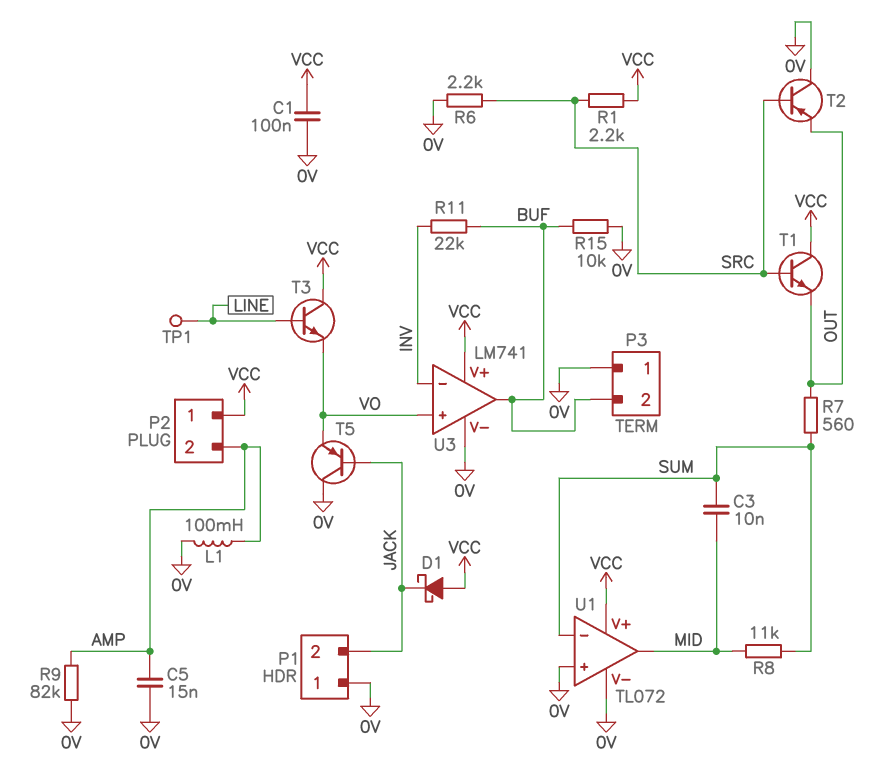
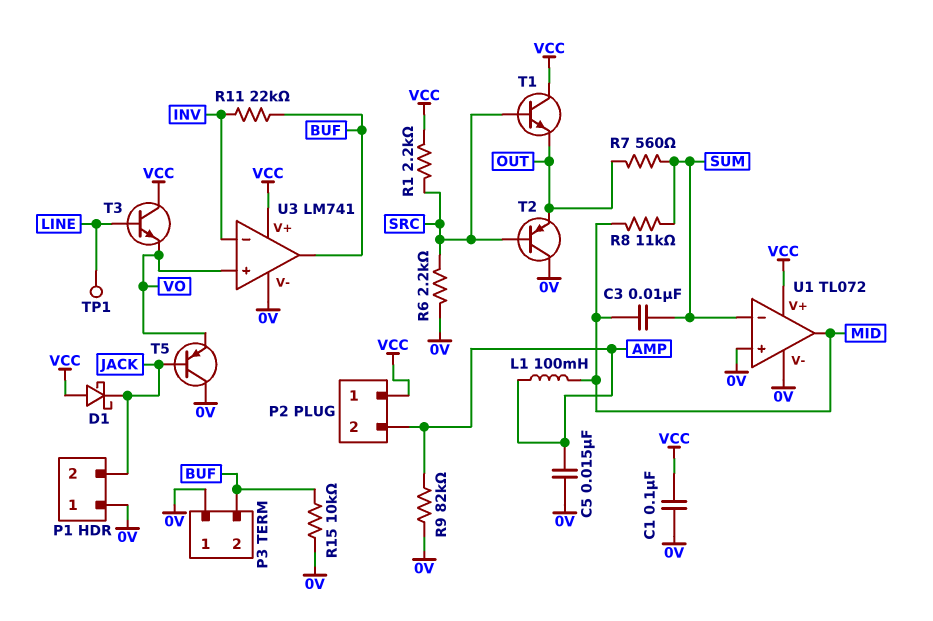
L1: 100mH (0V, AMP) -> 100mH (AMP, MID)

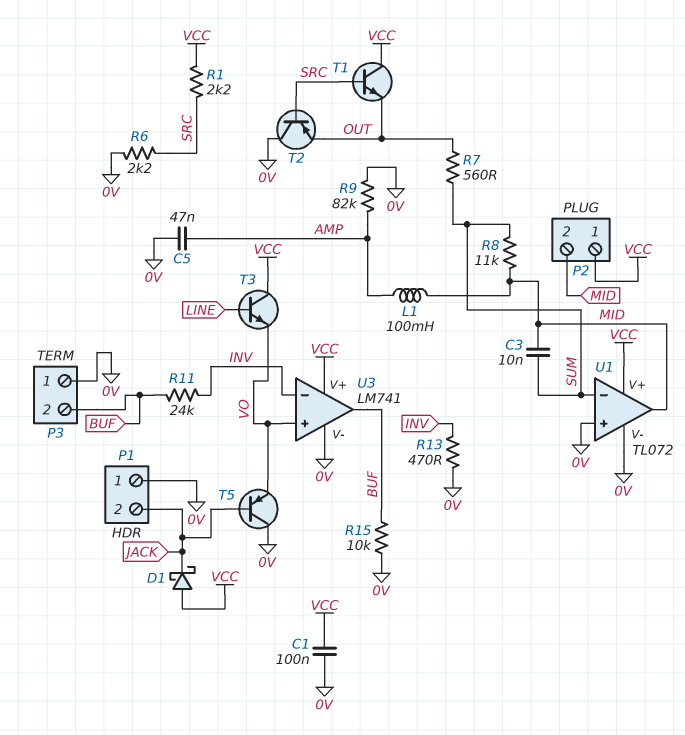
C5: 15nF (0V, AMP) -> 47nF (0V, AMP)
P2 pin 2: AMP -> MID
R11: 22k (BUF, INV) -> 24k (BUF, INV)
R13: none -> 470 (0V, INV)
TP1: test point (LINE) -> none

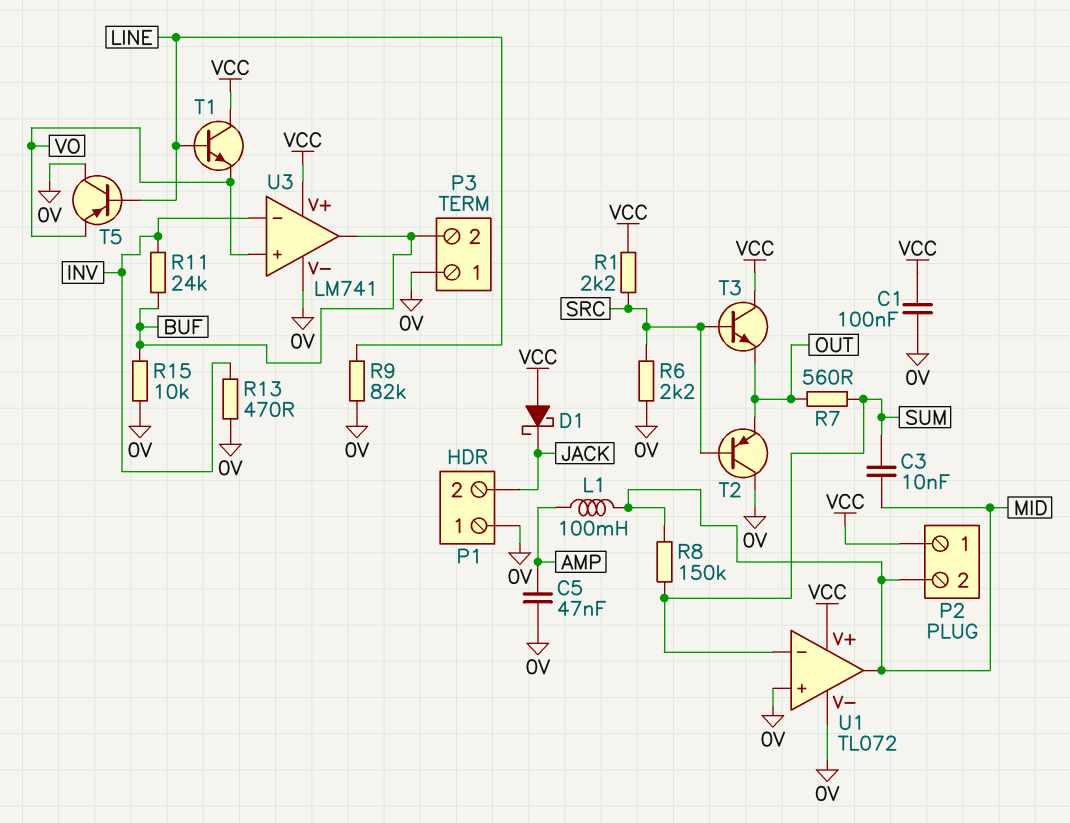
R8: 11k (MID, SUM) -> 150k (MID, SUM)
R9: 82k (0V, AMP) -> 82k (0V, LINE)
T1: NPN (B SRC, C VCC, E OUT) -> NPN (B LINE, C VCC, E VO)
T3: NPN (B LINE, C VCC, E VO) -> NPN (B SRC, C VCC, E OUT)
T5: PNP (B JACK, C 0V, E VO) -> PNP (B LINE, C 0V, E VO)

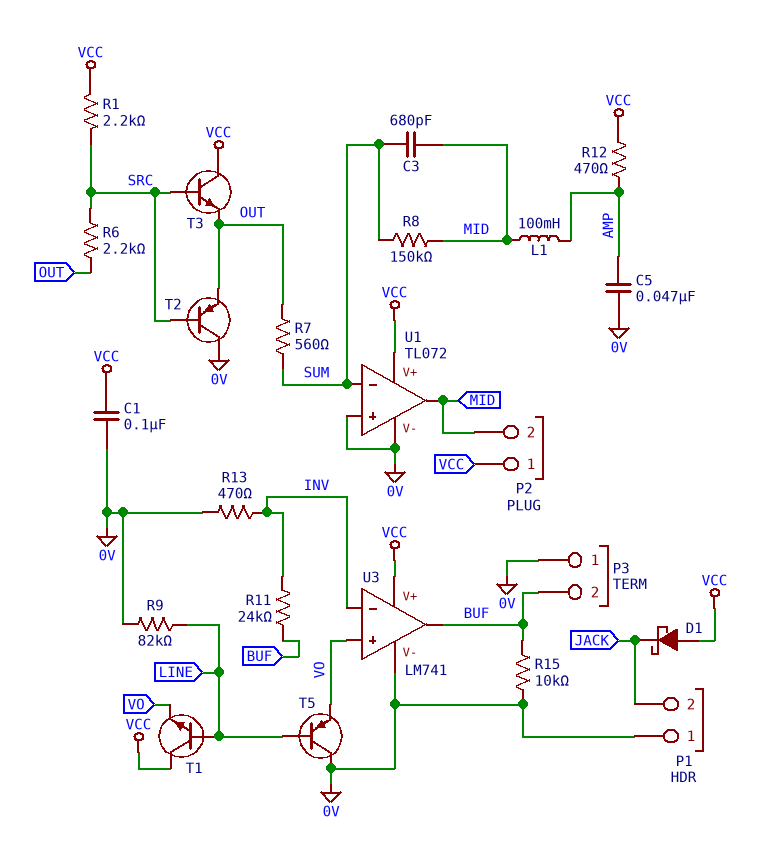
C3: 10nF (MID, SUM) -> 680pF (MID, SUM)
R6: 2.2k (0V, SRC) -> 2.2k (OUT, SRC)
R12: none -> 470 (AMP, VCC)

